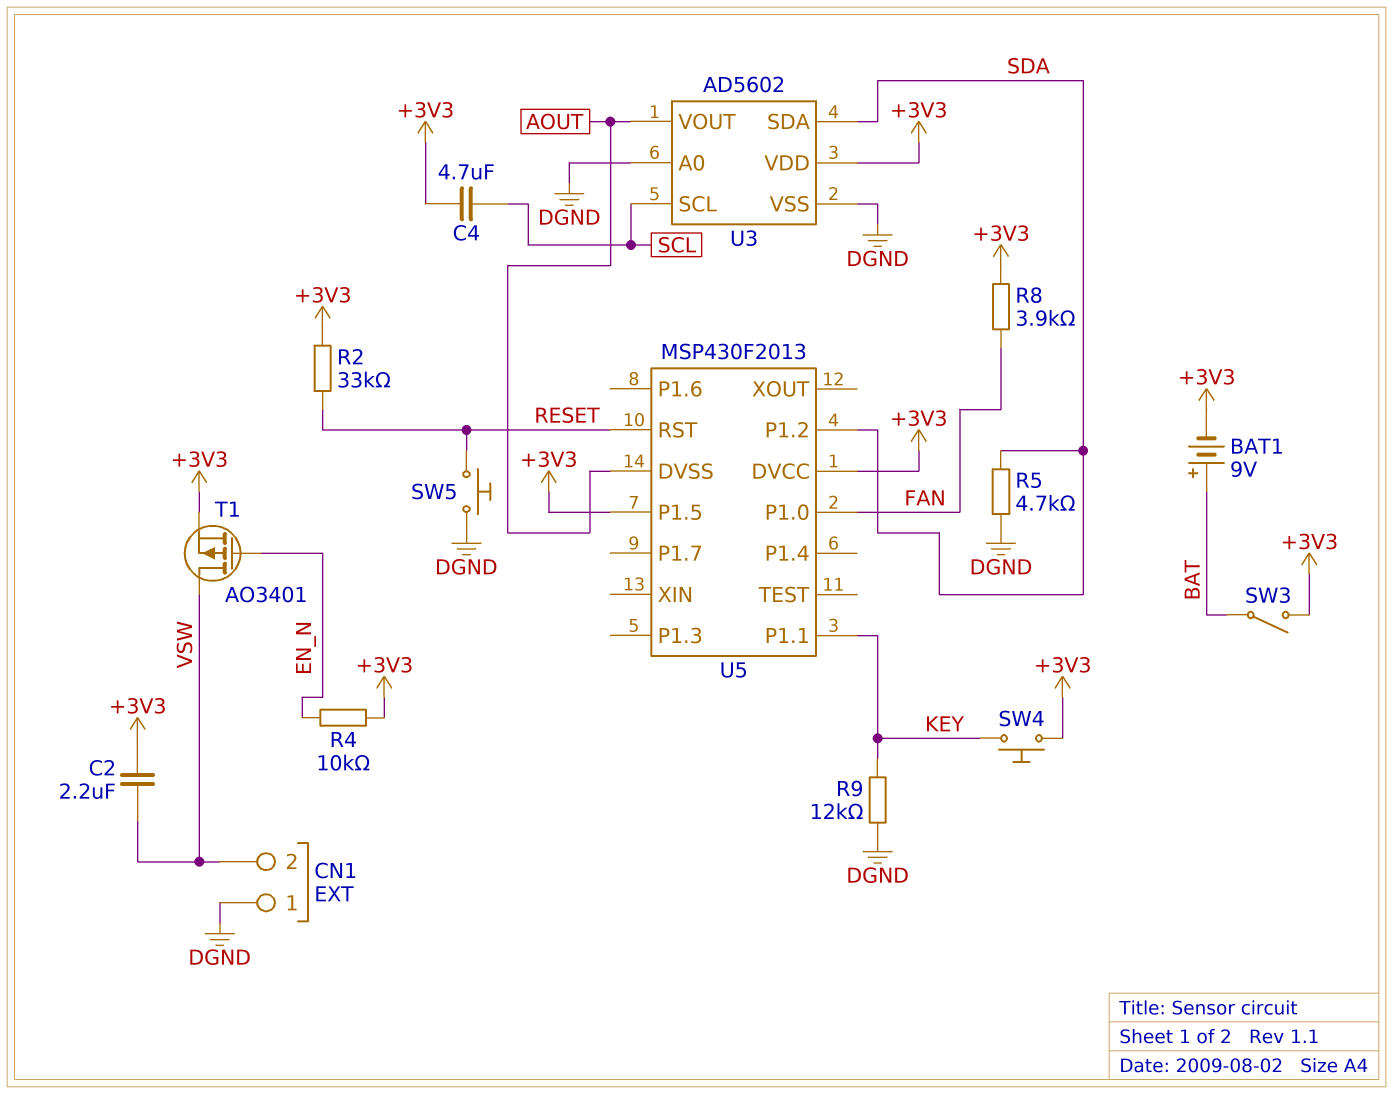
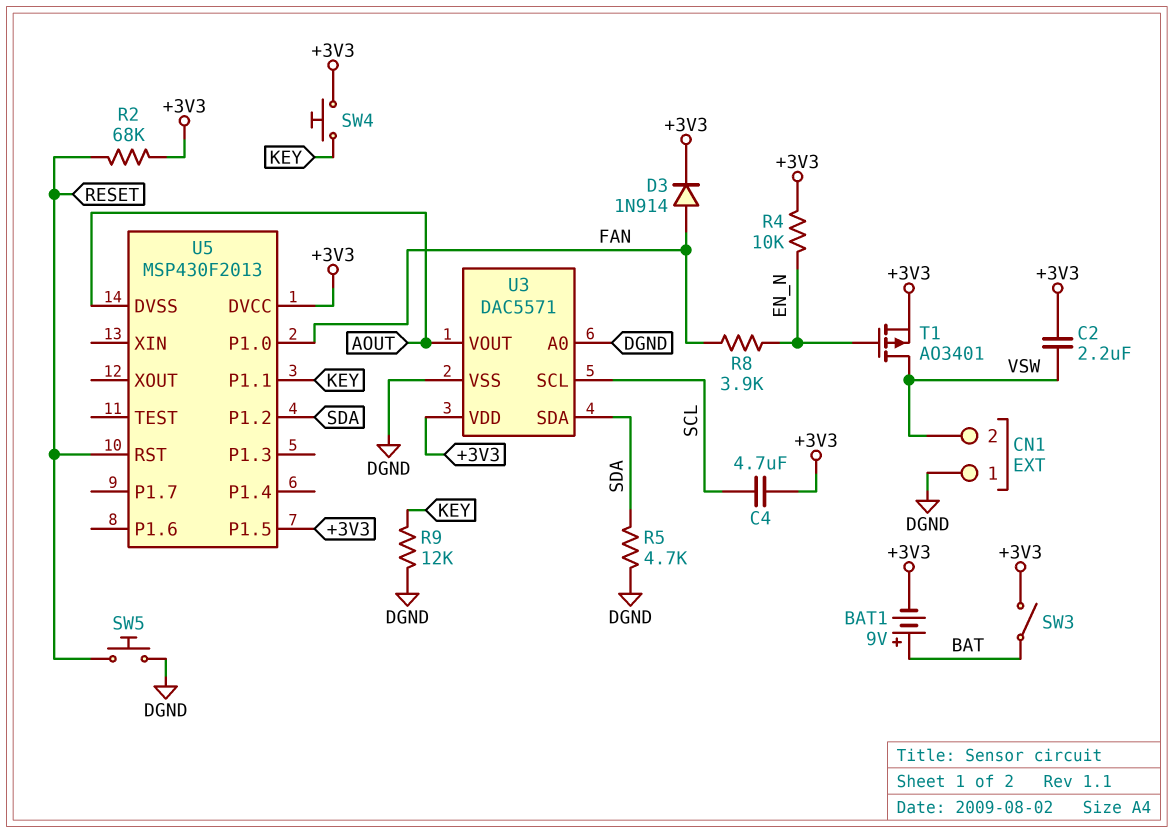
D3: none -> diode 1N914 (A FAN, K +3V3)
R2: 33k (+3V3, RESET) -> 68k (+3V3, RESET)
R8: 3.9k (+3V3, FAN) -> 3.9k (EN_N, FAN)
U3: AD5602 -> DAC5571

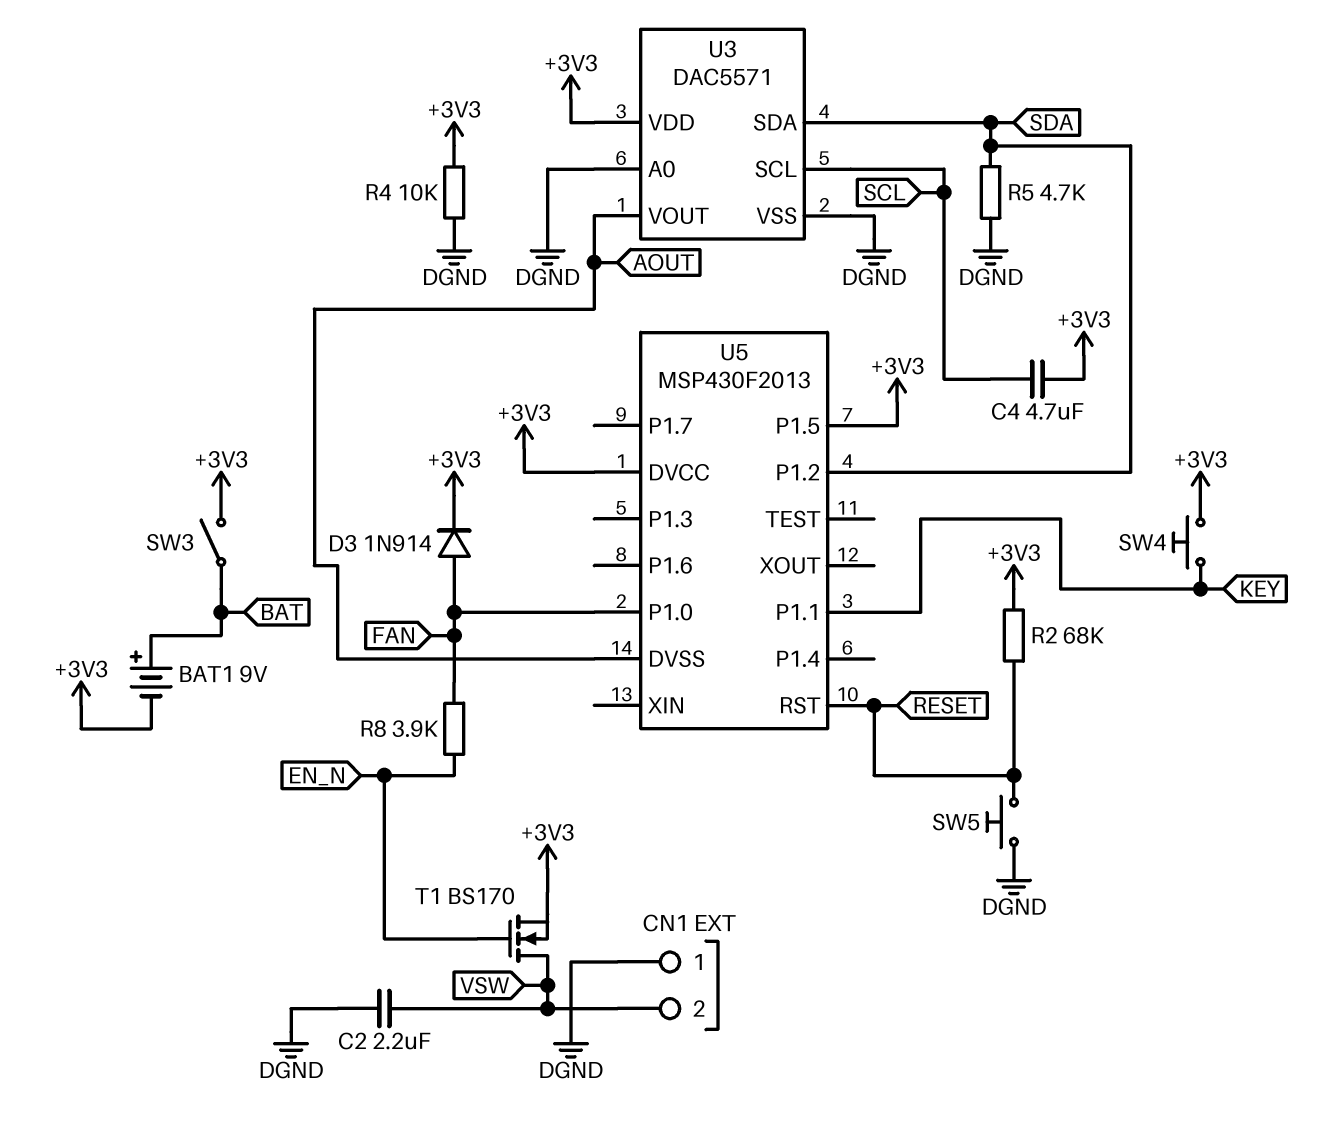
C2: 2.2uF (+3V3, VSW) -> 2.2uF (DGND, VSW)
R4: 10k (+3V3, EN_N) -> 10k (+3V3, DGND)
R9: 12k (DGND, KEY) -> none
T1: PMOS AO3401 (G EN_N, D VSW, S +3V3) -> NMOS BS170 (G EN_N, D VSW, S +3V3)

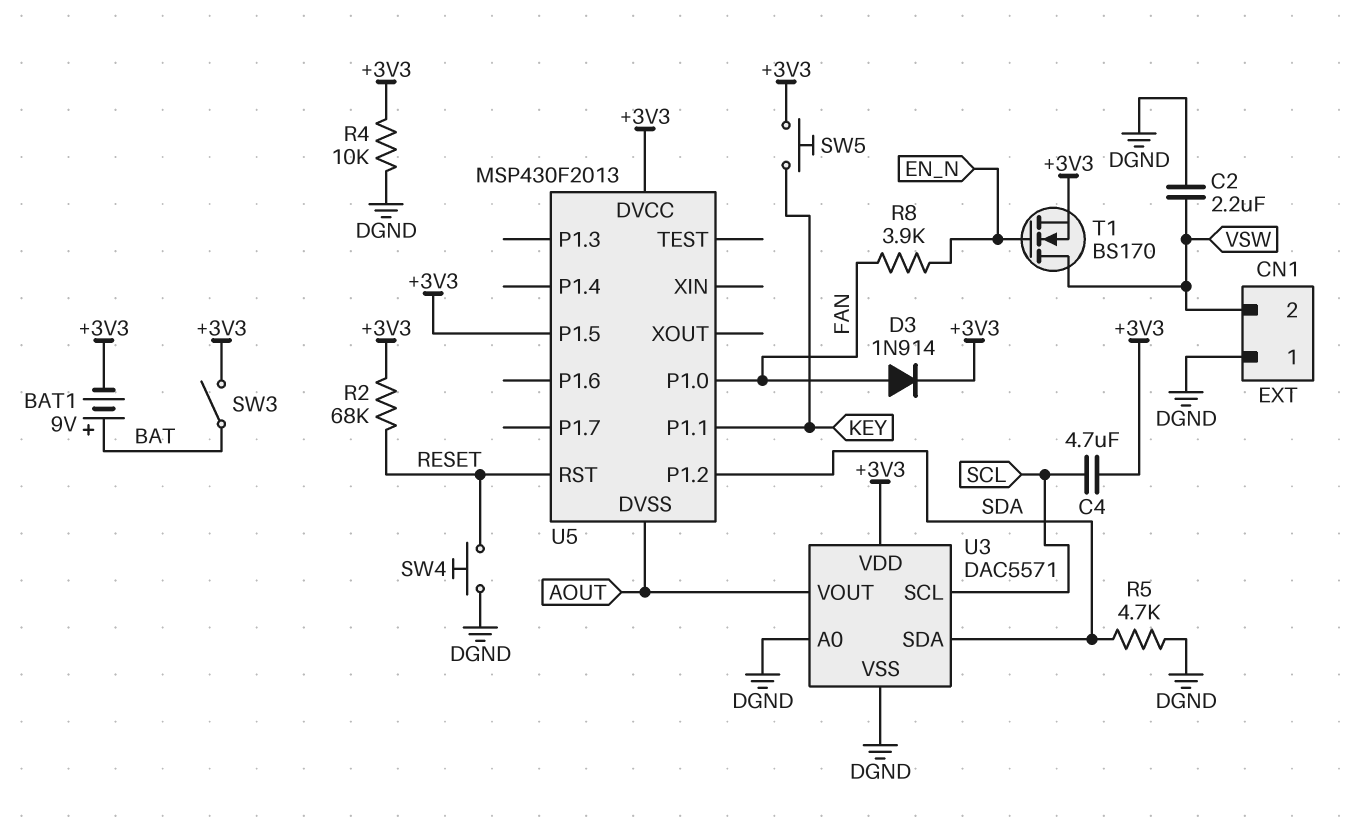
SW4: button (+3V3, KEY) -> button (DGND, RESET)
SW5: button (DGND, RESET) -> button (+3V3, KEY)

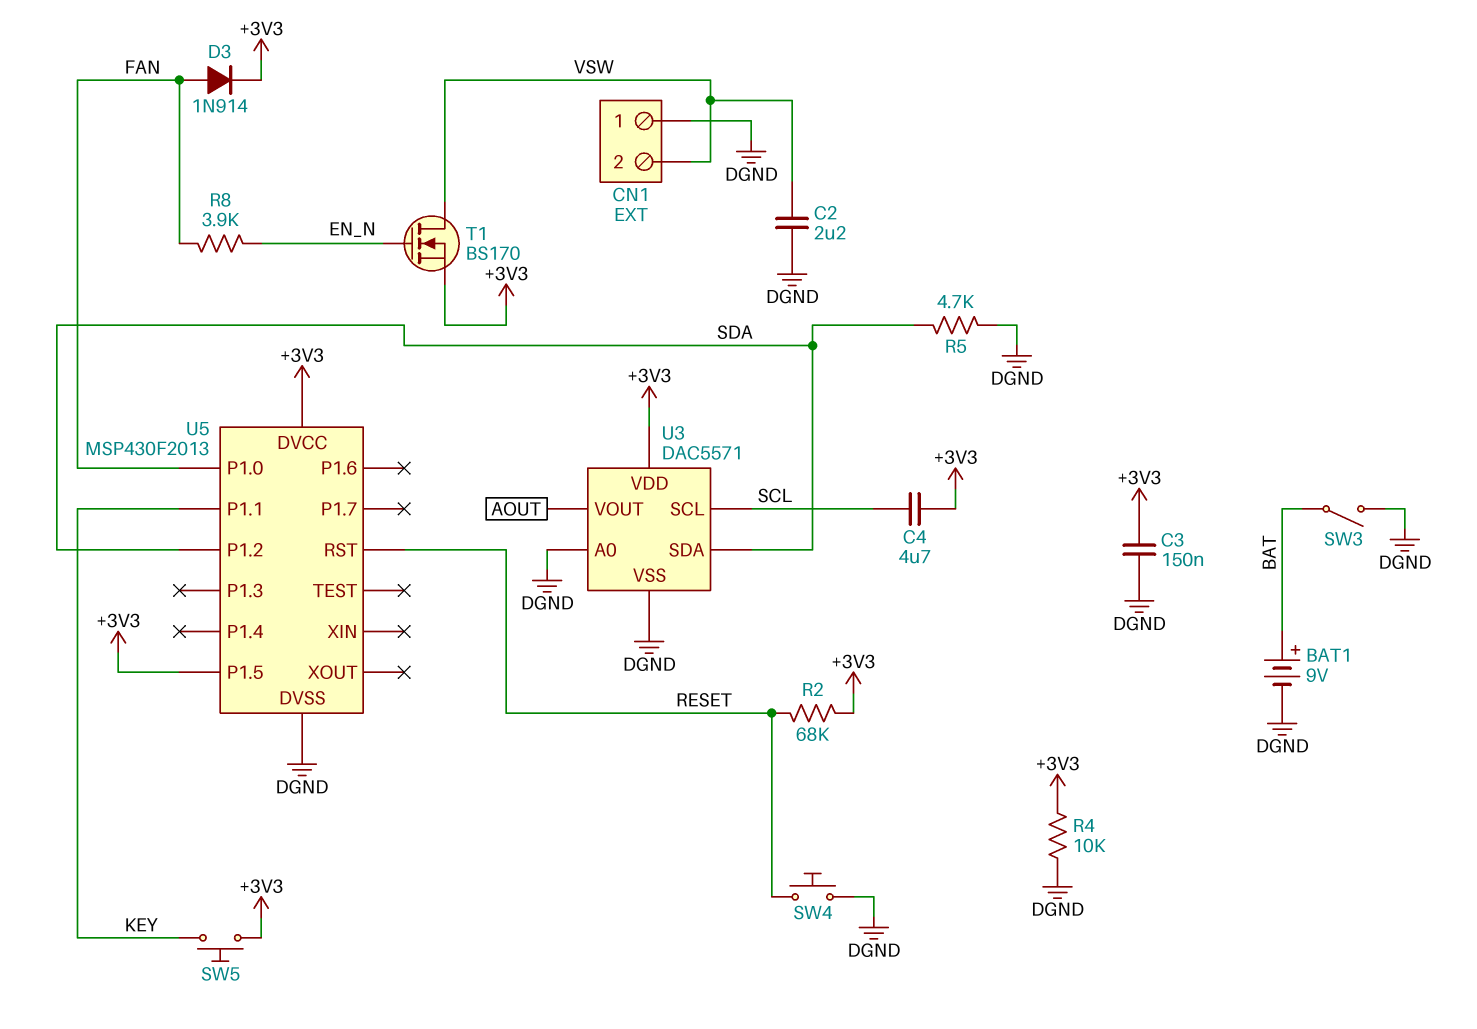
BAT1: 9V (plus BAT, minus +3V3) -> 9V (plus BAT, minus DGND)
C3: none -> 150nF (+3V3, DGND)
SW3: switch (+3V3, BAT) -> switch (BAT, DGND)
U5 pin DVSS: AOUT -> DGND

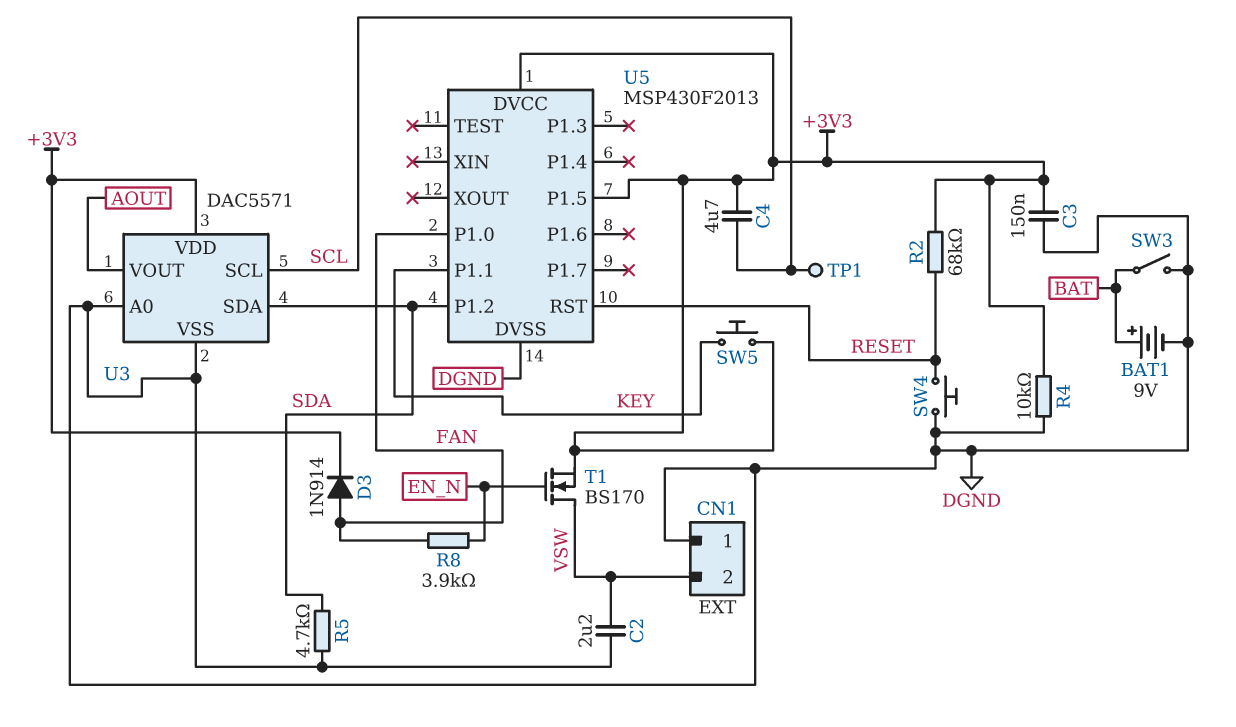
TP1: none -> test point (SCL)

